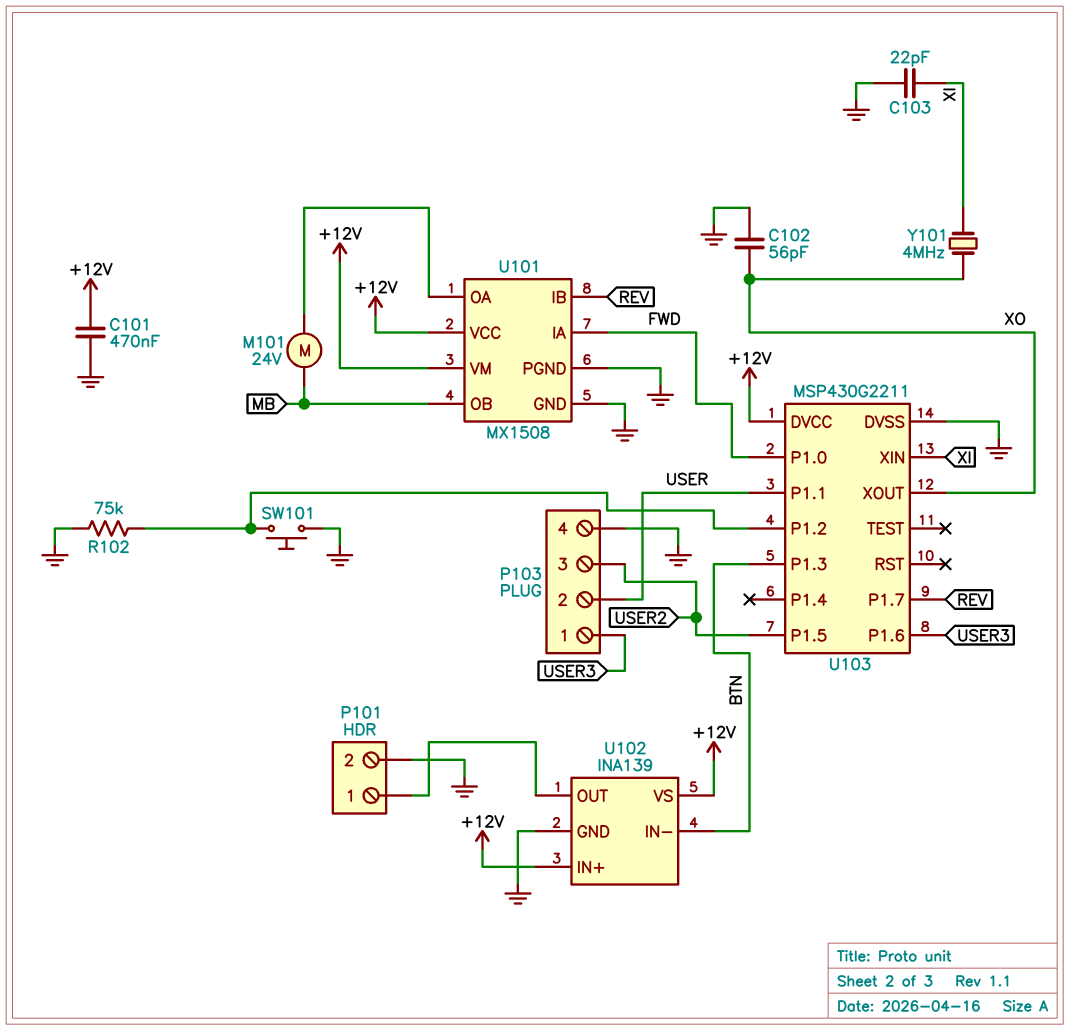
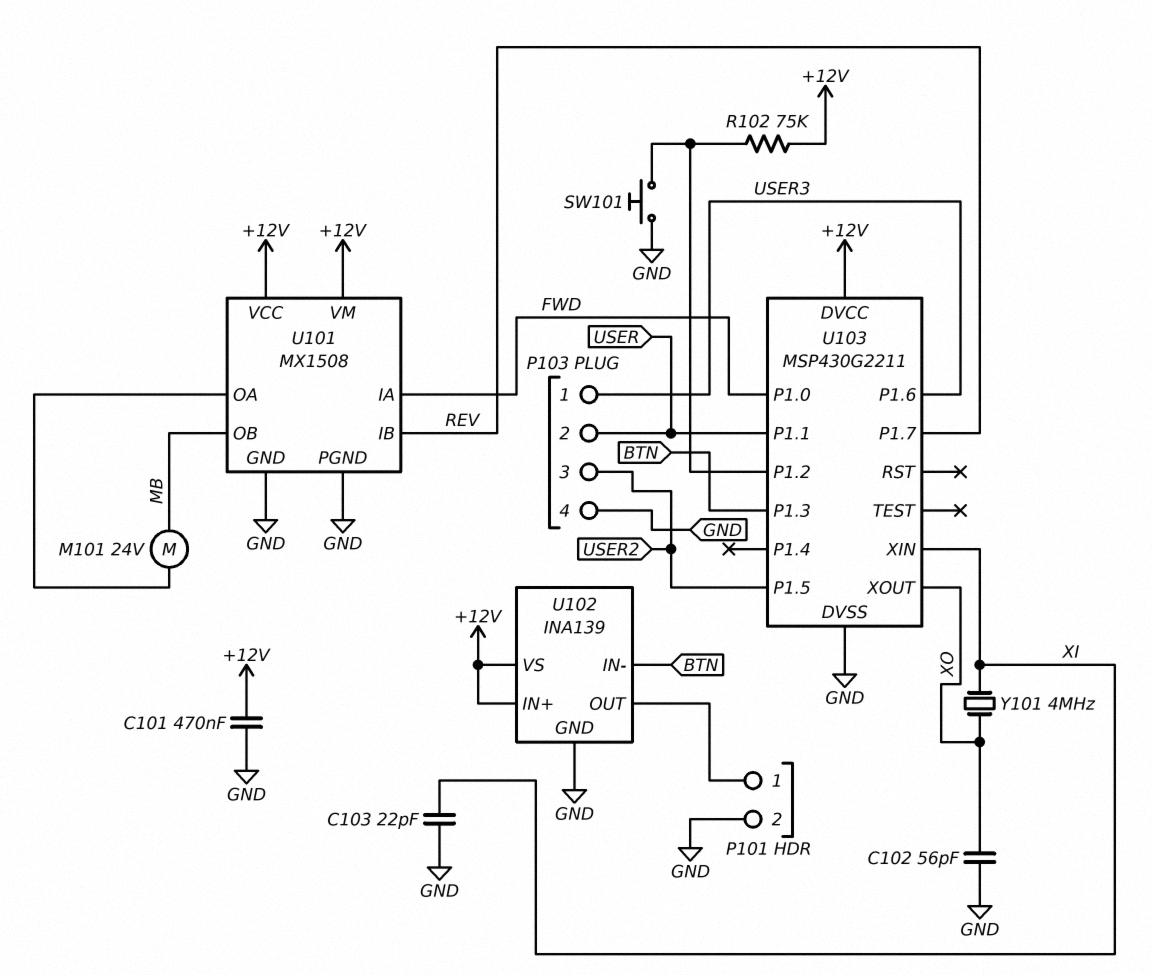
R102: 75k (GND, U103/P1.2) -> 75k (+12V, U103/P1.2)

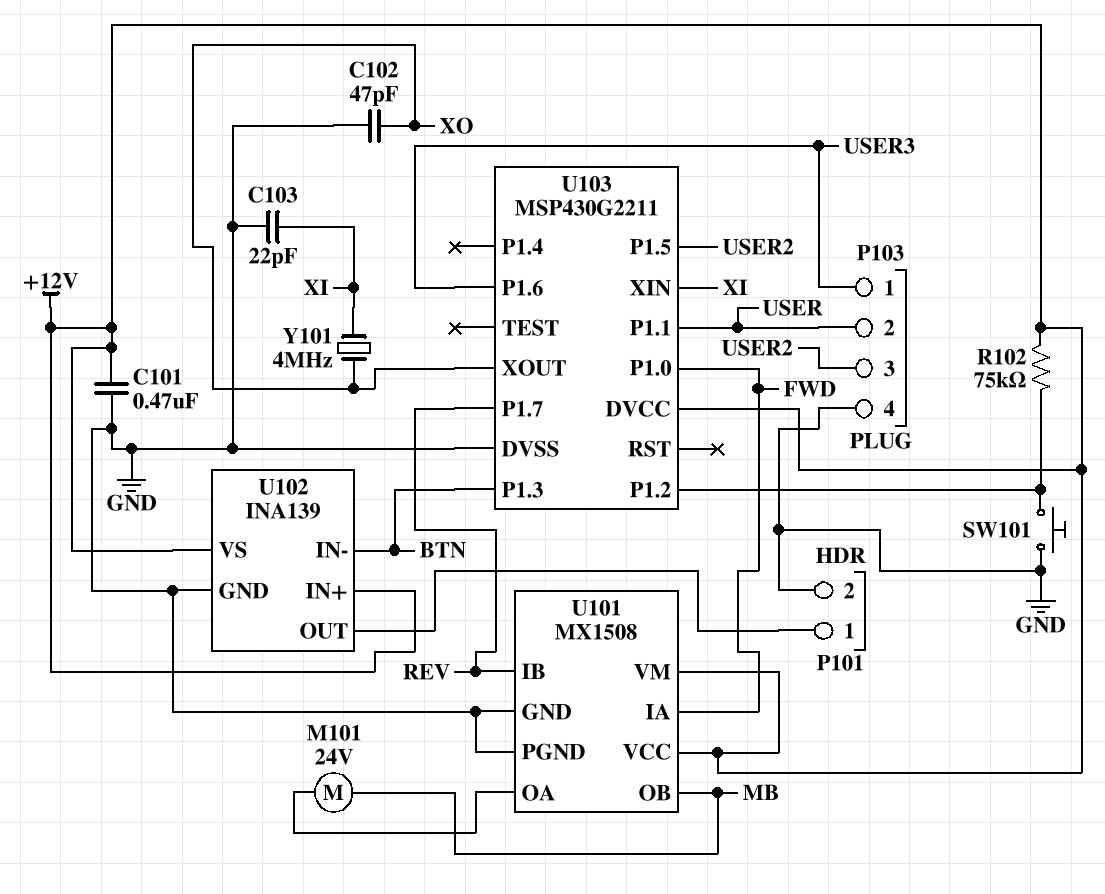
C102: 56pF (GND, XO) -> 47pF (GND, XO)

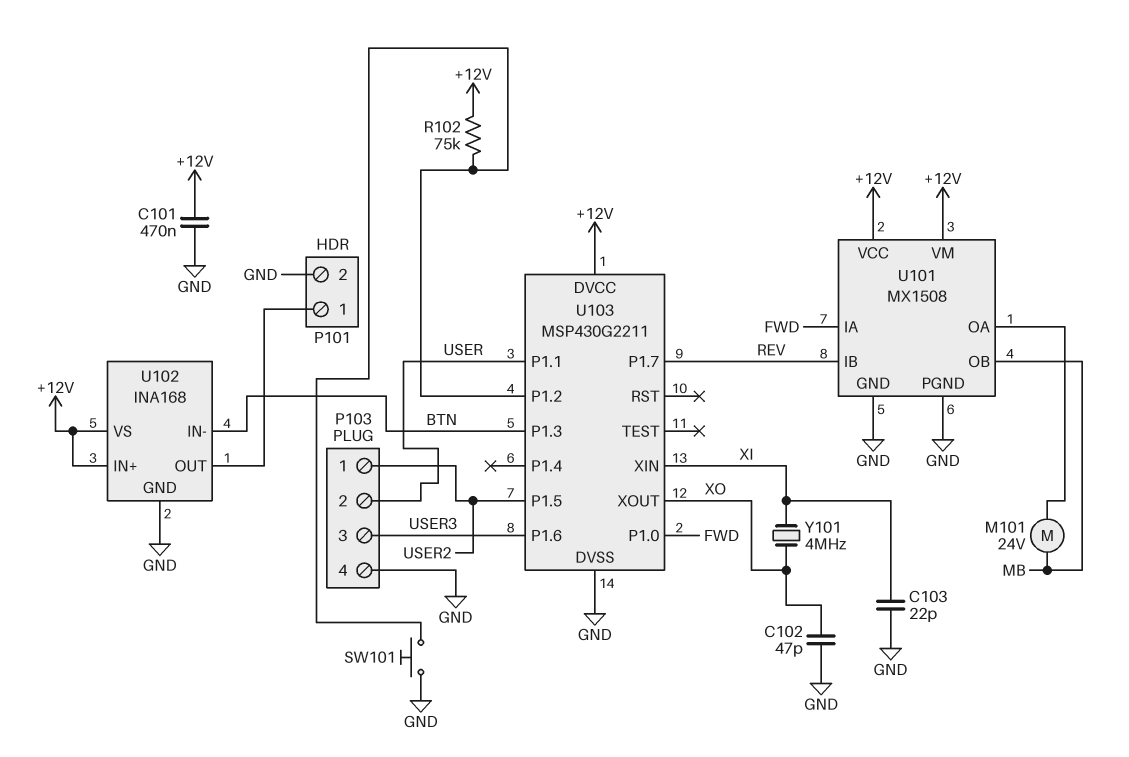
P103 pin 1: USER3 -> USER2
P103 pin 3: USER2 -> USER3
U102: INA139 -> INA168

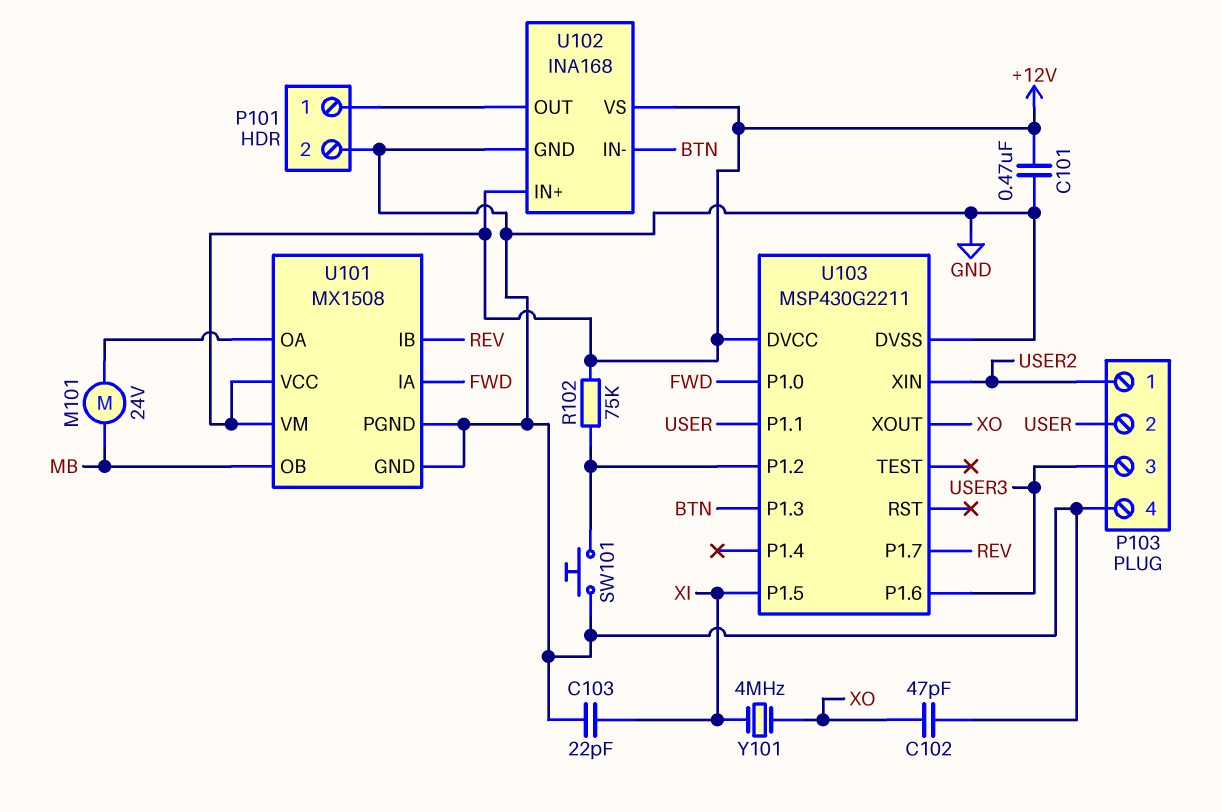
U103 pin P1.5: USER2 -> XI
U103 pin XIN: XI -> USER2

